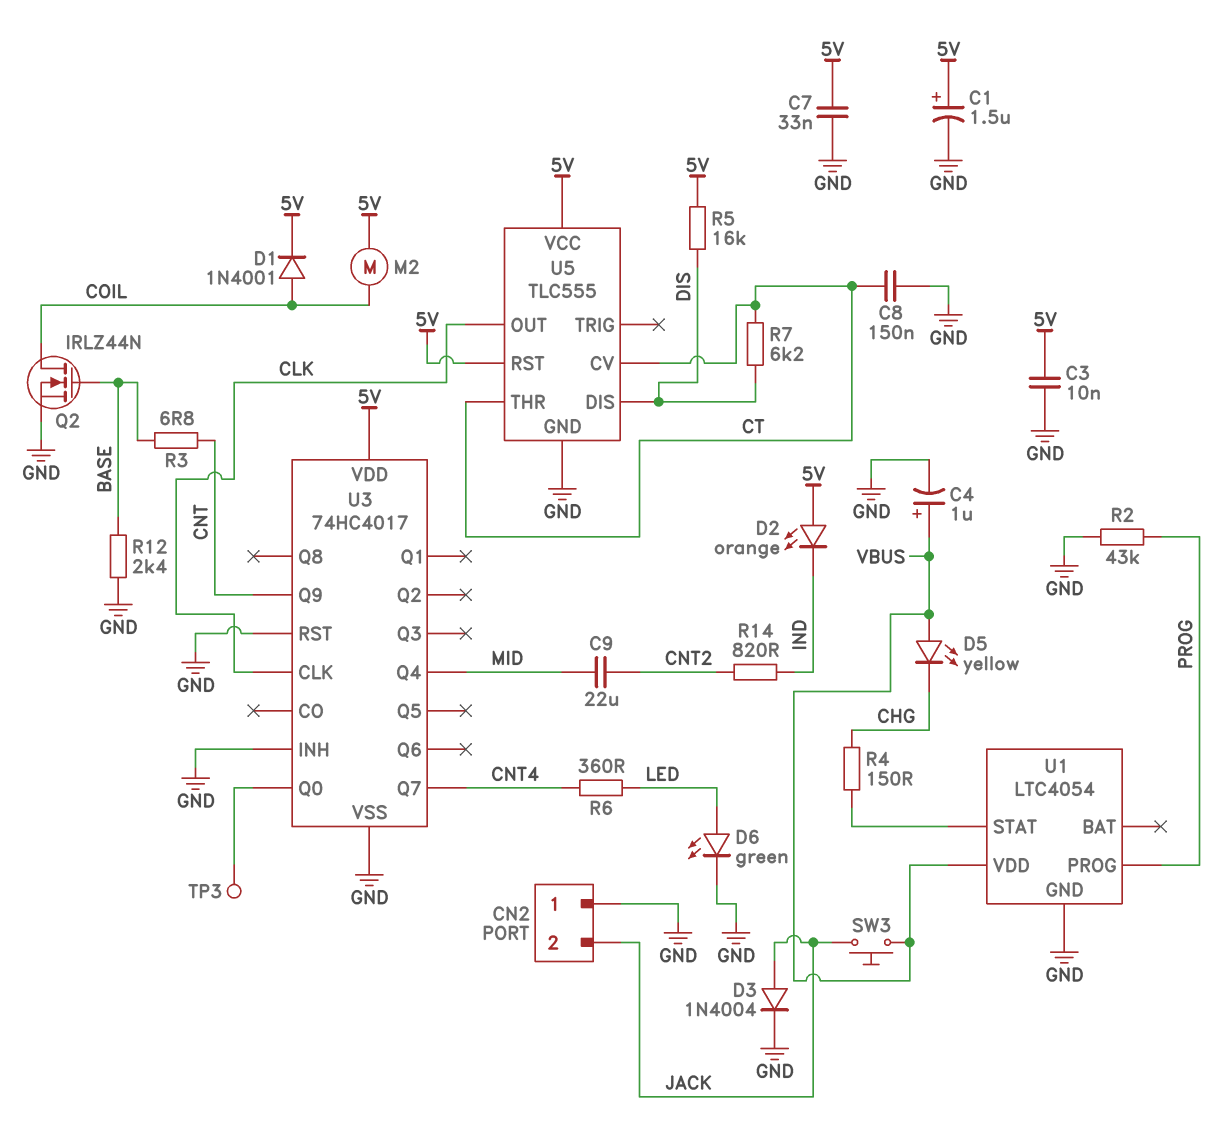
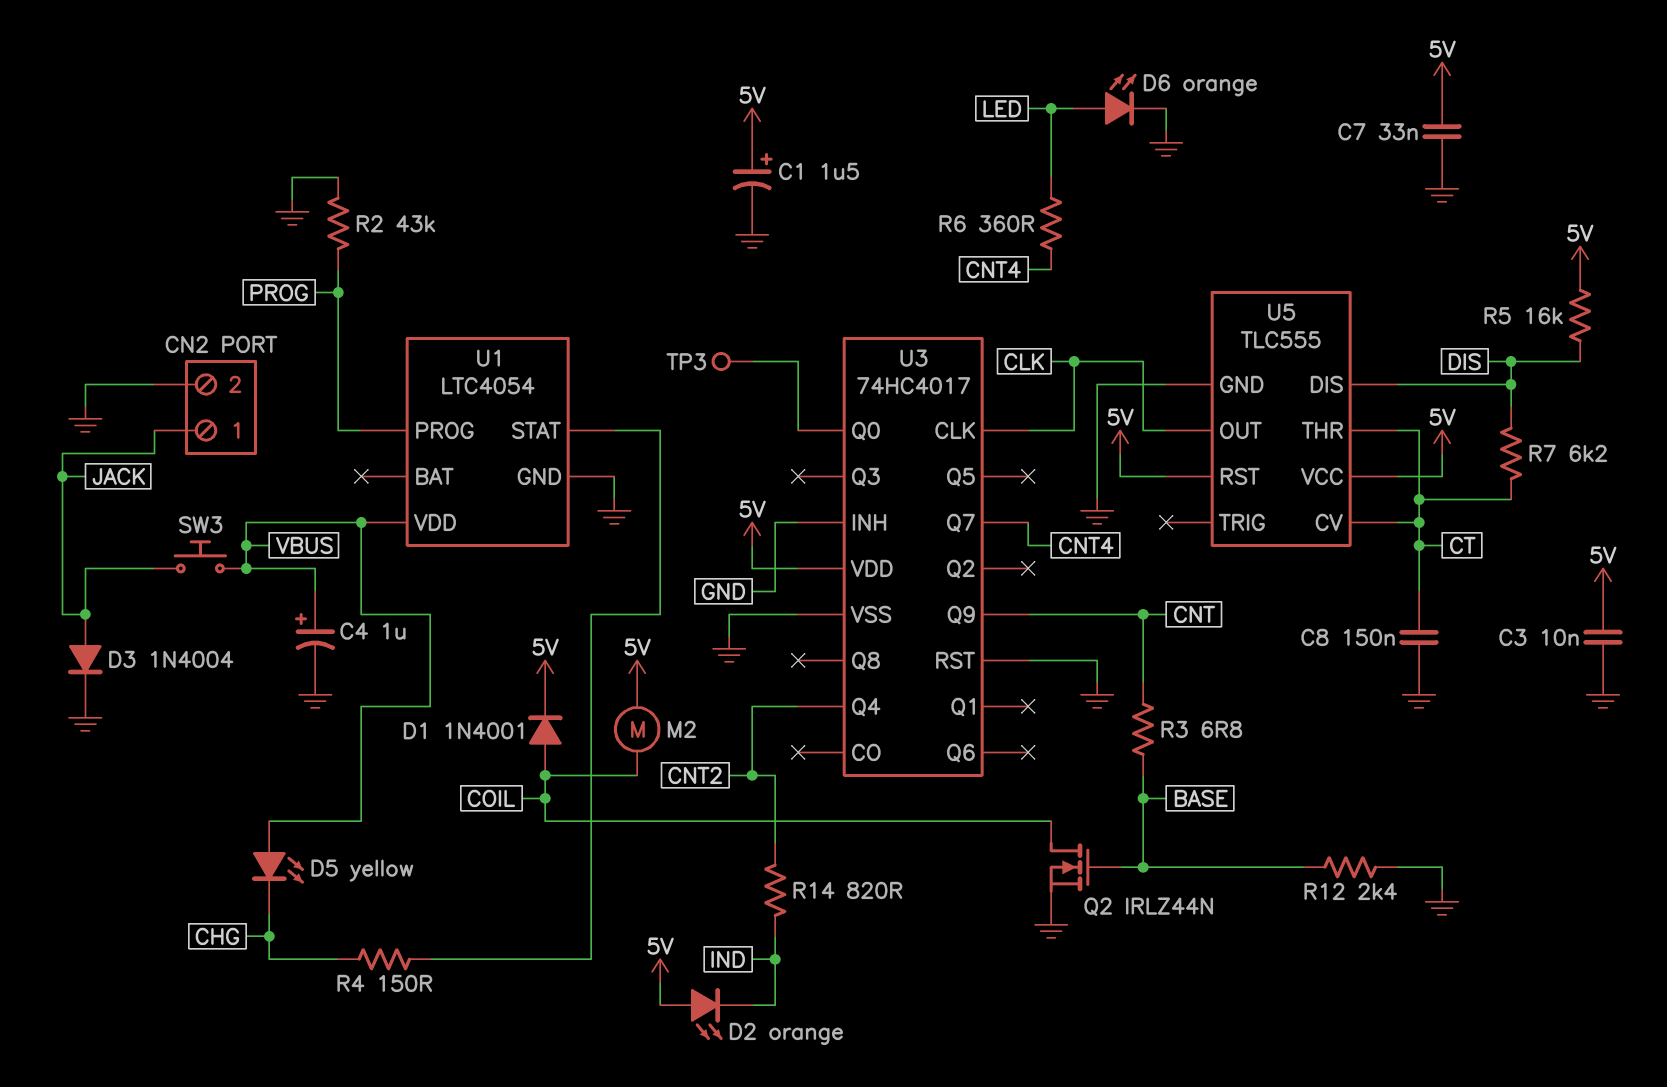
C9: 22uF (CNT2, MID) -> none
CN2 pin 1: GND -> JACK
CN2 pin 2: JACK -> GND
D6: LED green (A LED, K GND) -> LED orange (A LED, K GND)
U3 pin Q4: MID -> CNT2

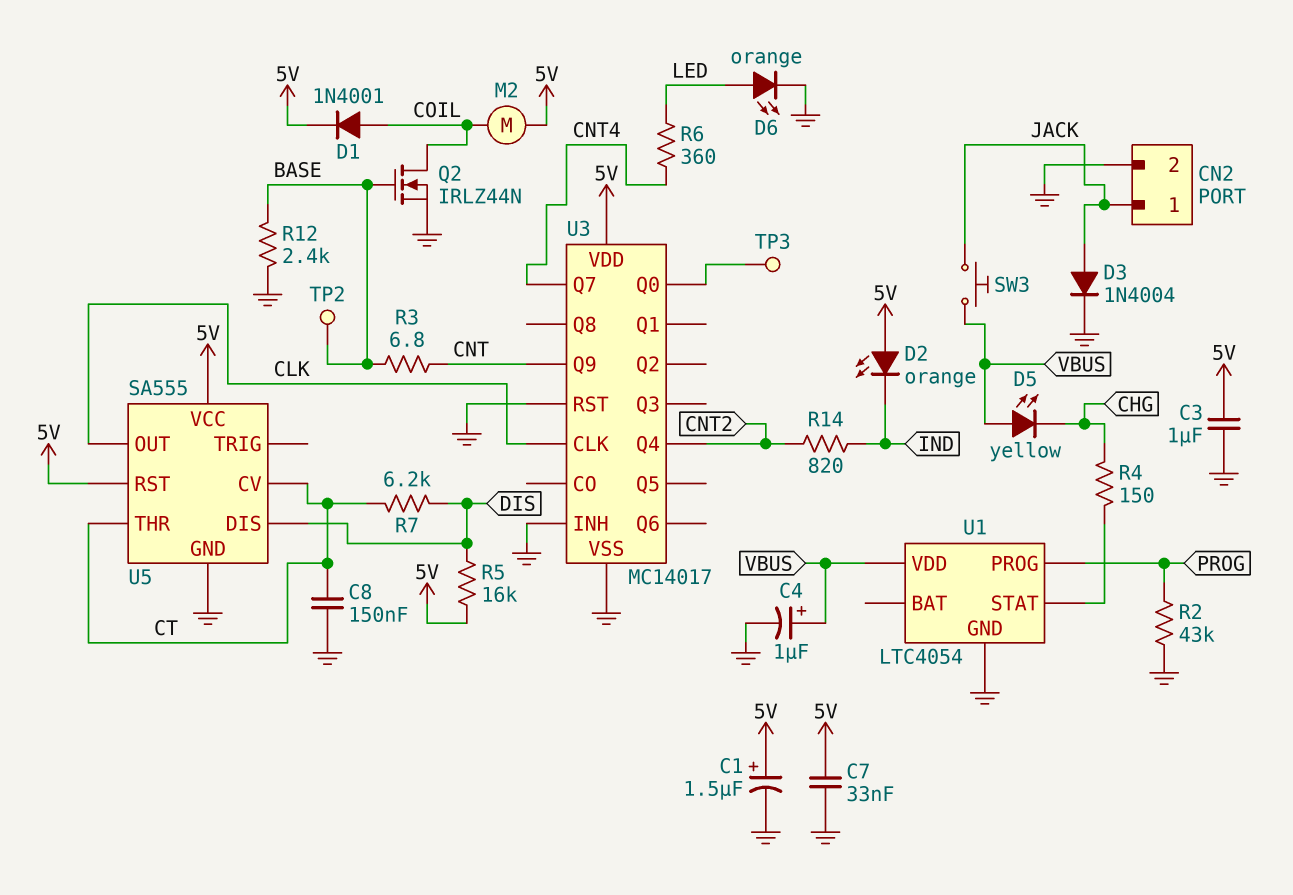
C3: 10nF (5V, GND) -> 1uF (5V, GND)
TP2: none -> test point (BASE)
U3: 74HC4017 -> MC14017
U5: TLC555 -> SA555

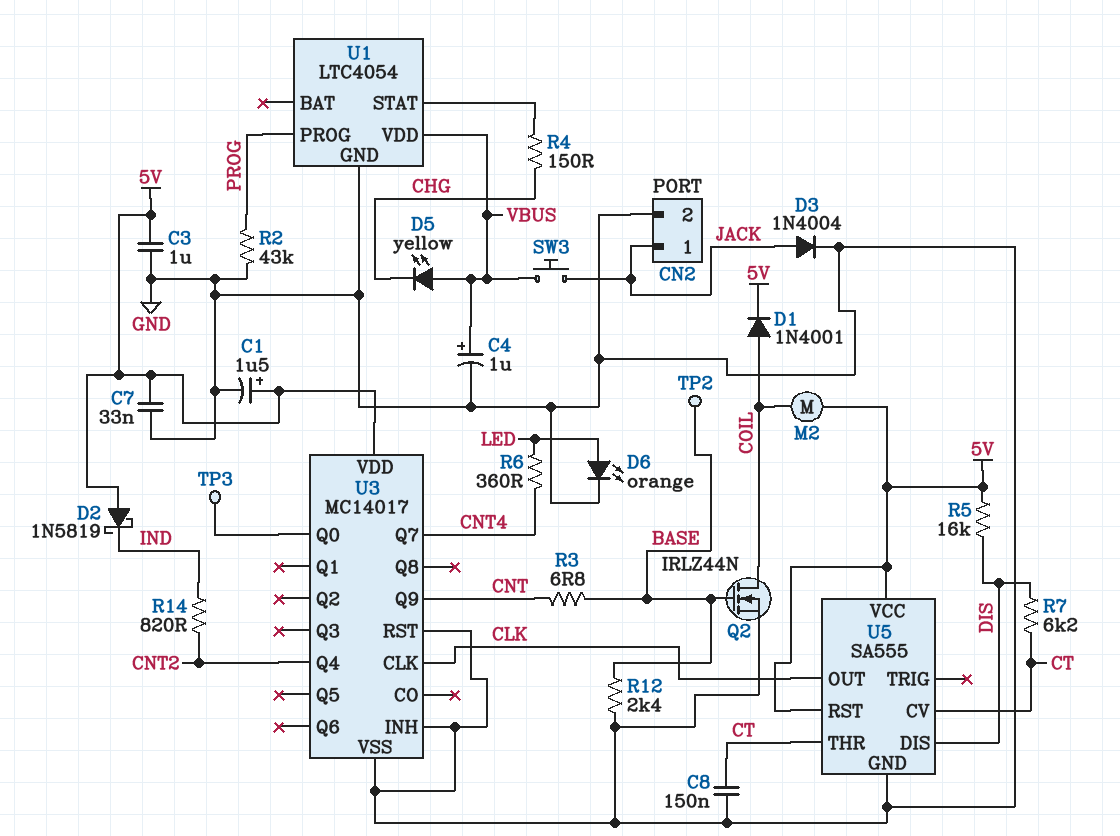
D2: LED orange (A 5V, K IND) -> schottky 1N5819 (A 5V, K IND)

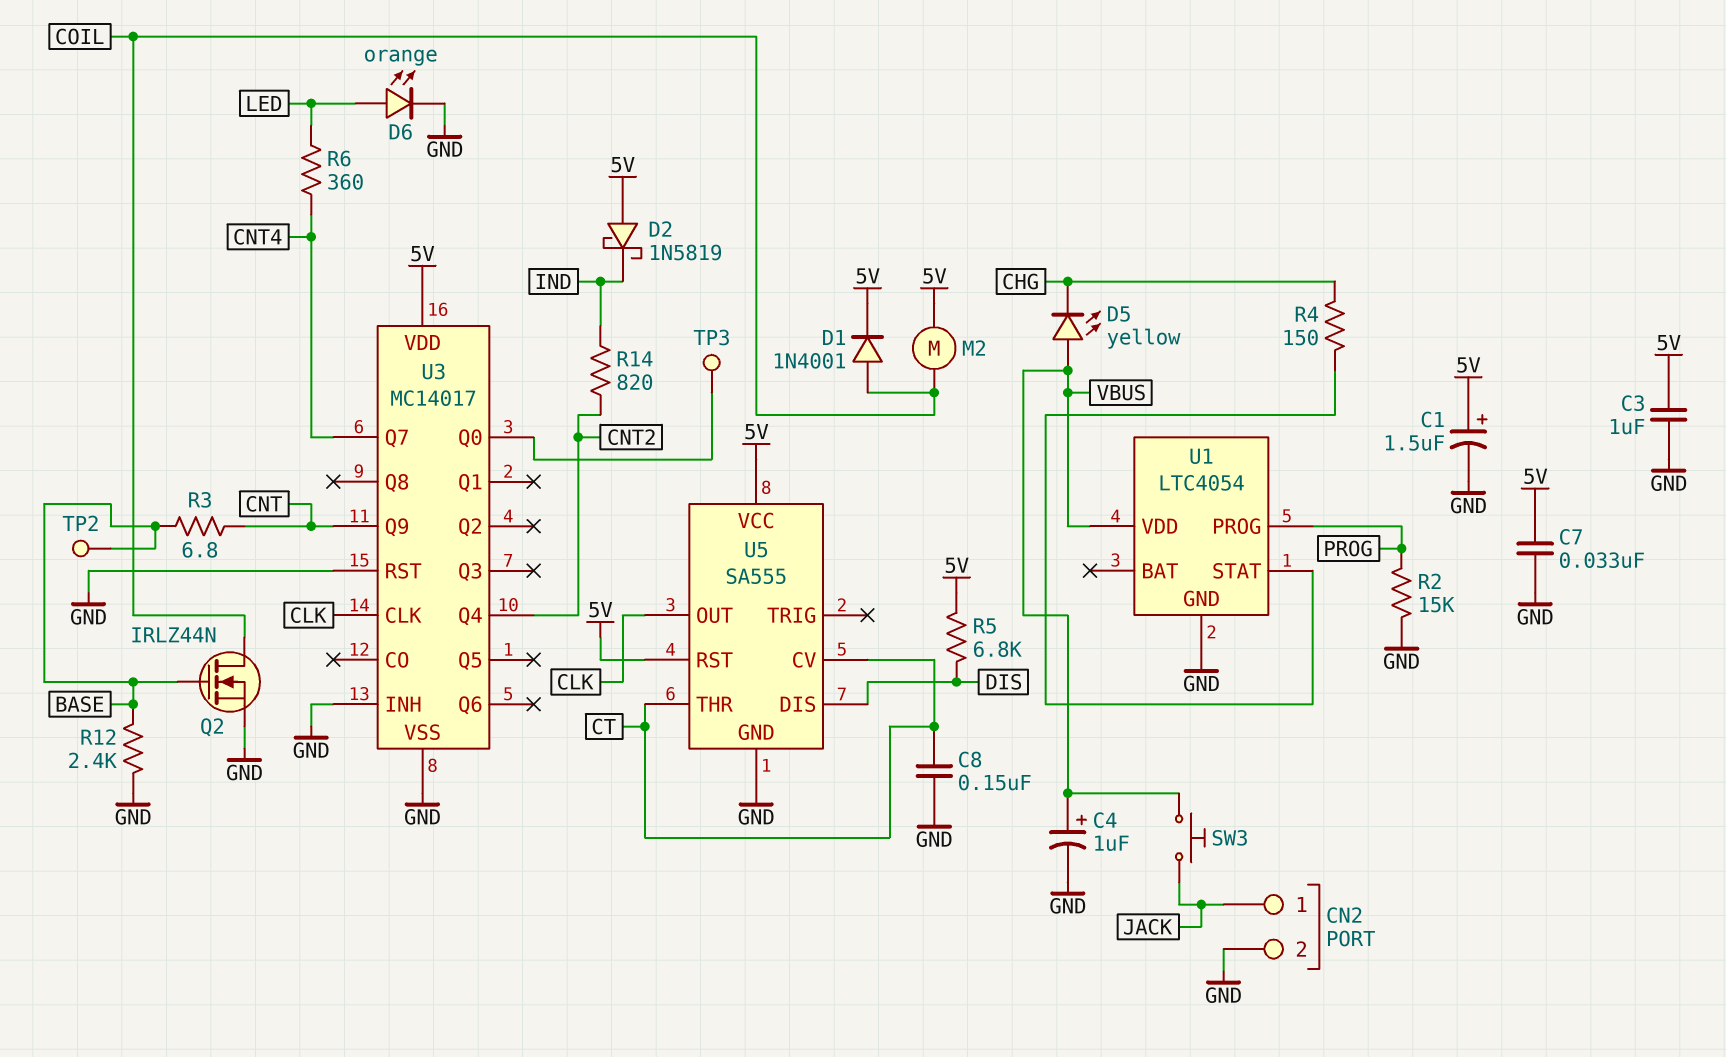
D3: diode 1N4004 (A JACK, K GND) -> none
R2: 43k (GND, PROG) -> 15k (GND, PROG)
R5: 16k (5V, DIS) -> 6.8k (5V, DIS)
R7: 6.2k (CT, DIS) -> none

